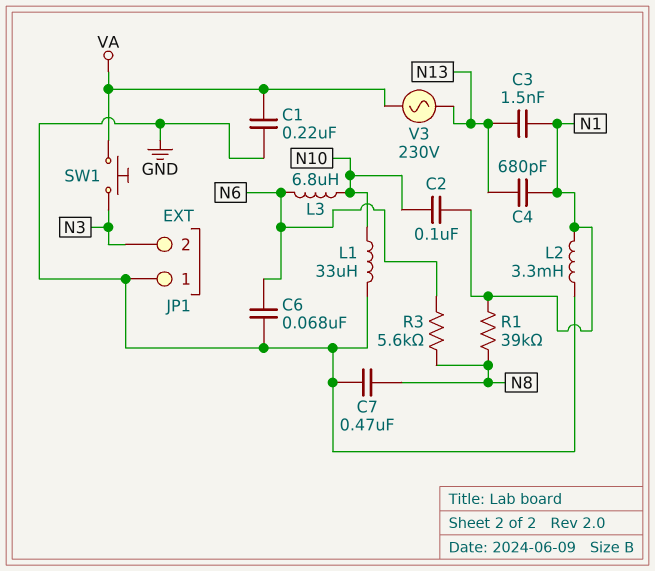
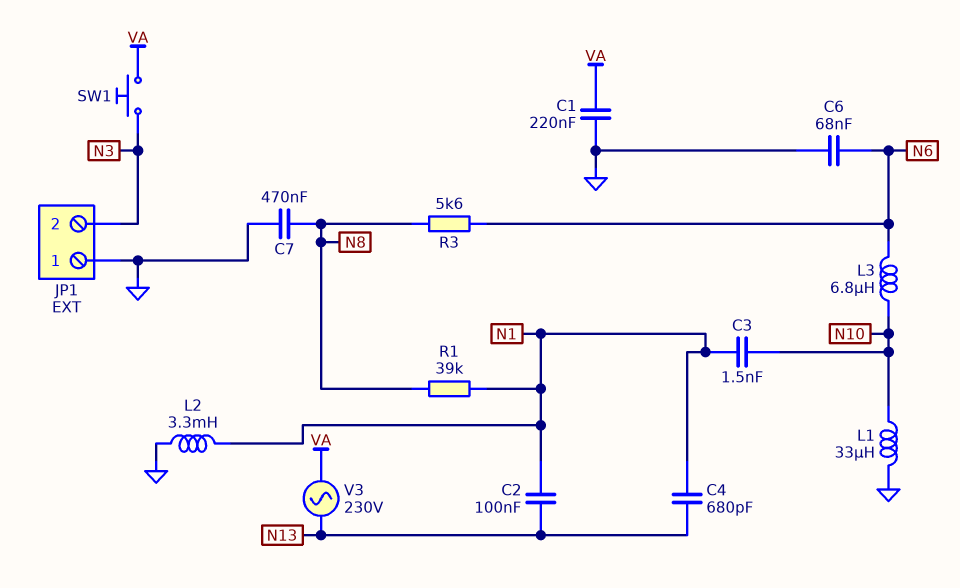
C2: 100nF (N1, N10) -> 100nF (N1, N13)
C3: 1.5nF (N1, N13) -> 1.5nF (N1, N10)

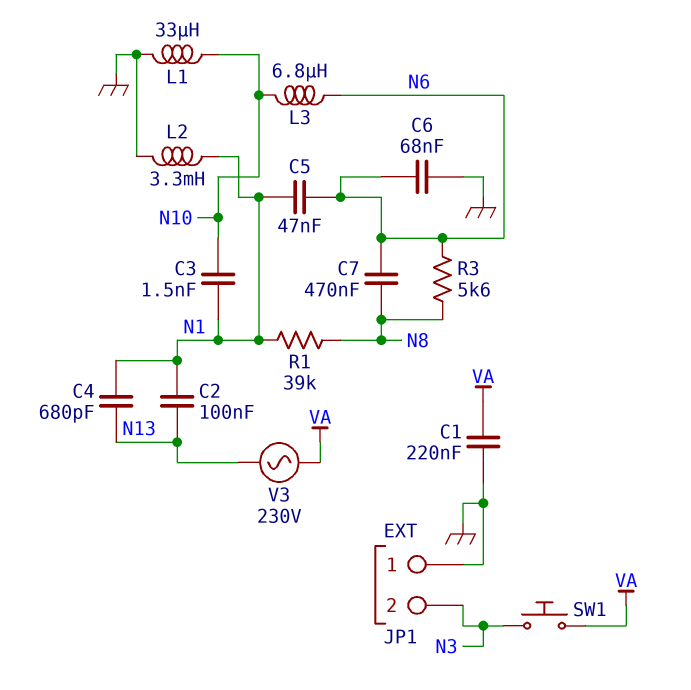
C5: none -> 47nF (N1, N6)
C7: 470nF (GND, N8) -> 470nF (N6, N8)

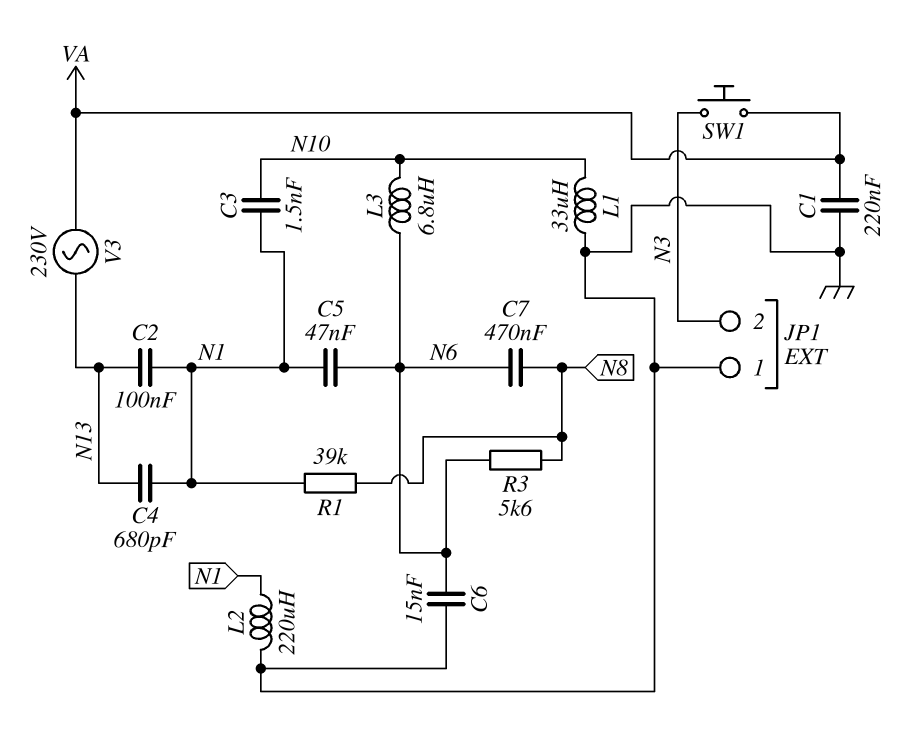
C6: 68nF (GND, N6) -> 15nF (GND, N6)
L2: 3.3mH (GND, N1) -> 220uH (GND, N1)

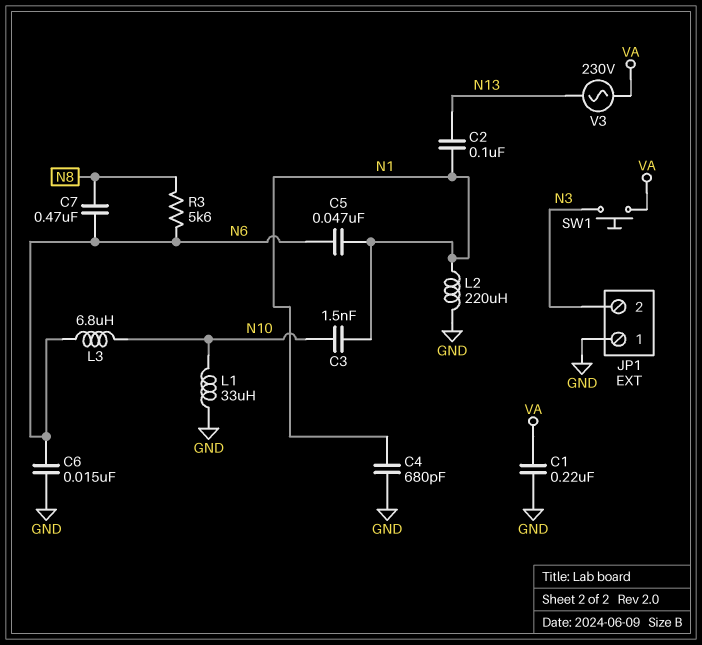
C4: 680pF (N1, N13) -> 680pF (GND, N1)
R1: 39k (N1, N8) -> none

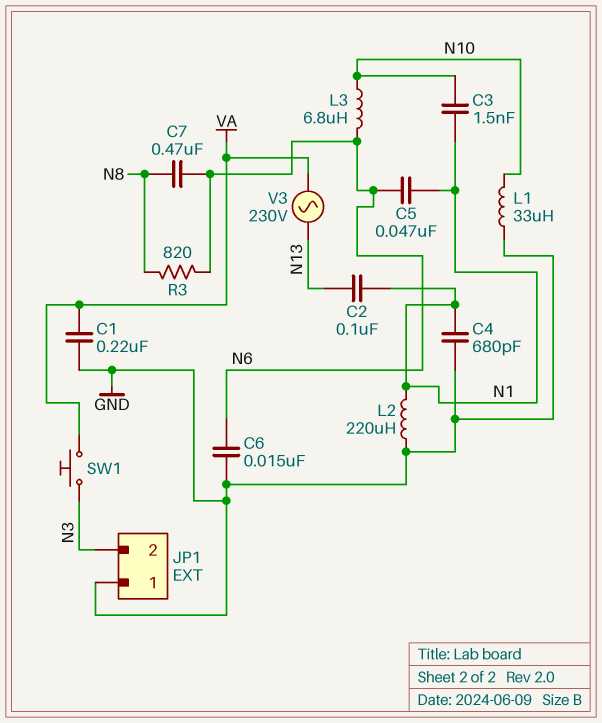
R3: 5.6k (N6, N8) -> 820 (N6, N8)

